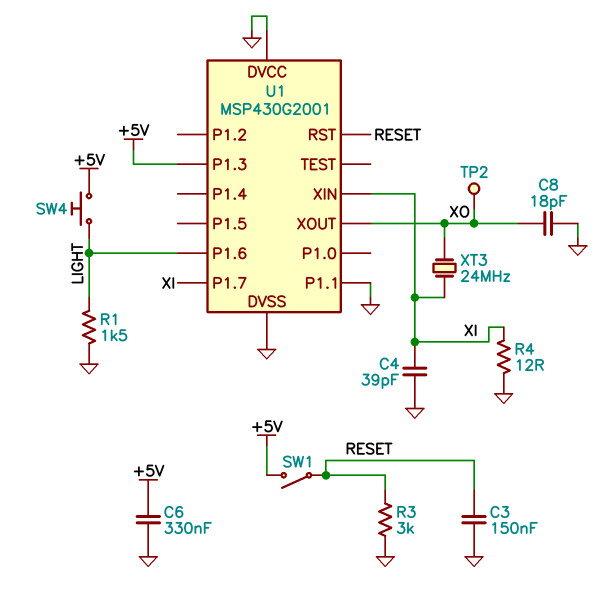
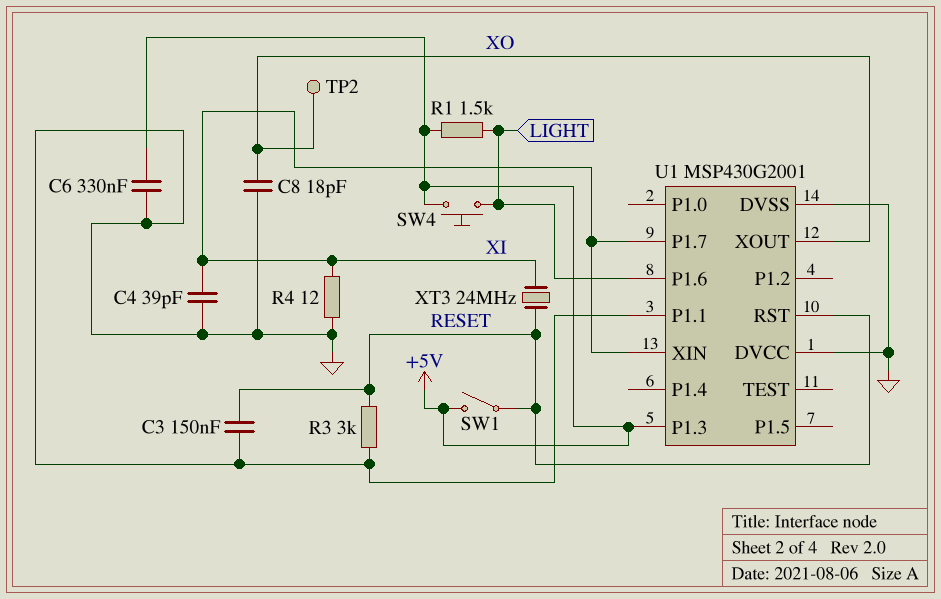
R1: 1.5k (GND, LIGHT) -> 1.5k (+5V, LIGHT)
XT3: 24MHz (XI, XO) -> 24MHz (RESET, XI)

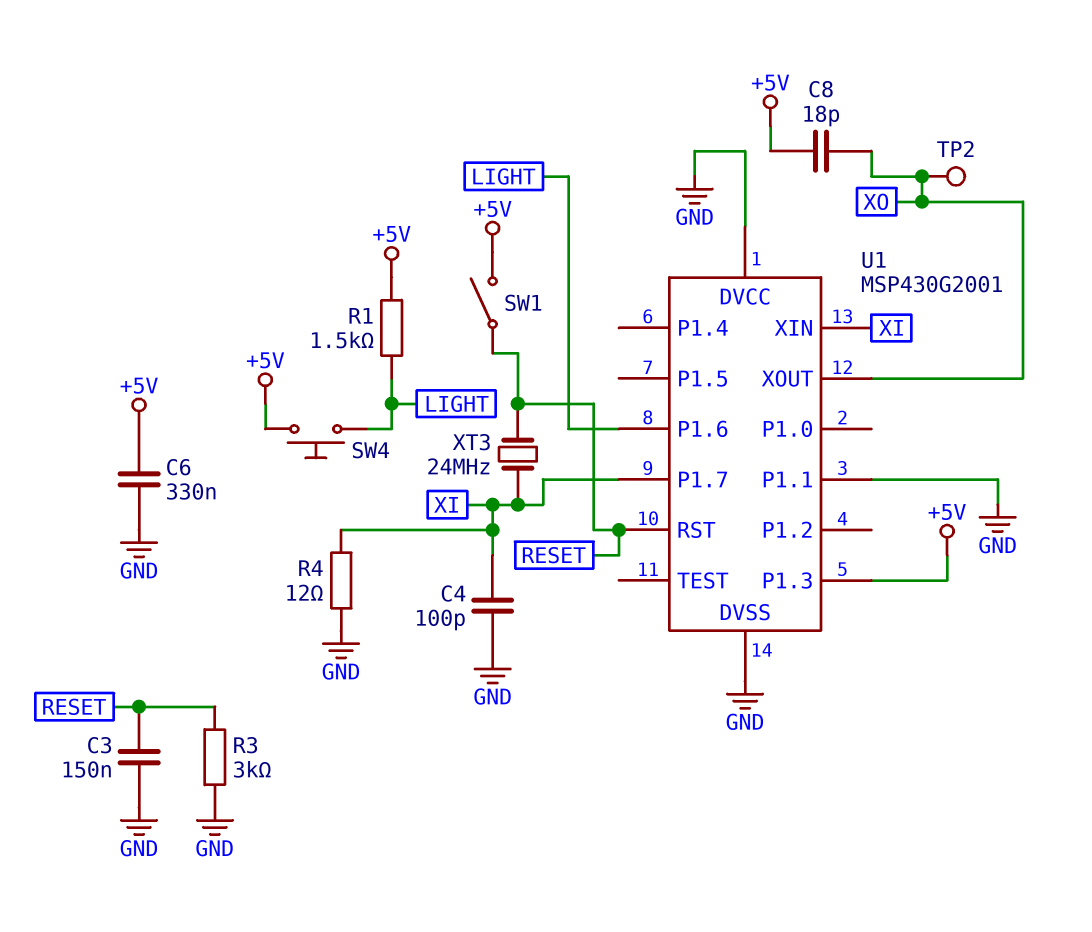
C4: 39pF (GND, XI) -> 100pF (GND, XI)
C8: 18pF (GND, XO) -> 18pF (+5V, XO)

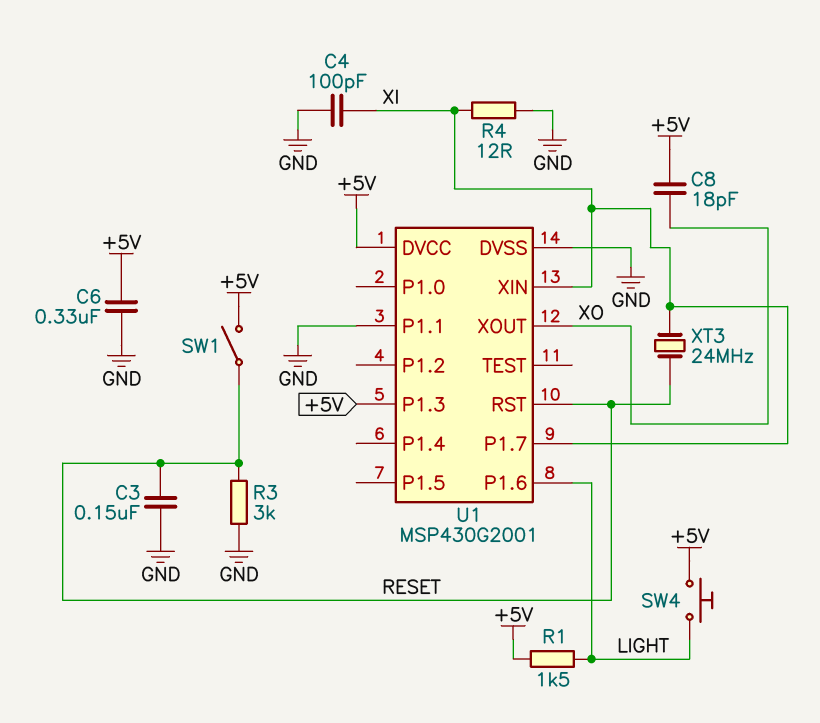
TP2: test point (XO) -> none
U1 pin DVCC: GND -> +5V

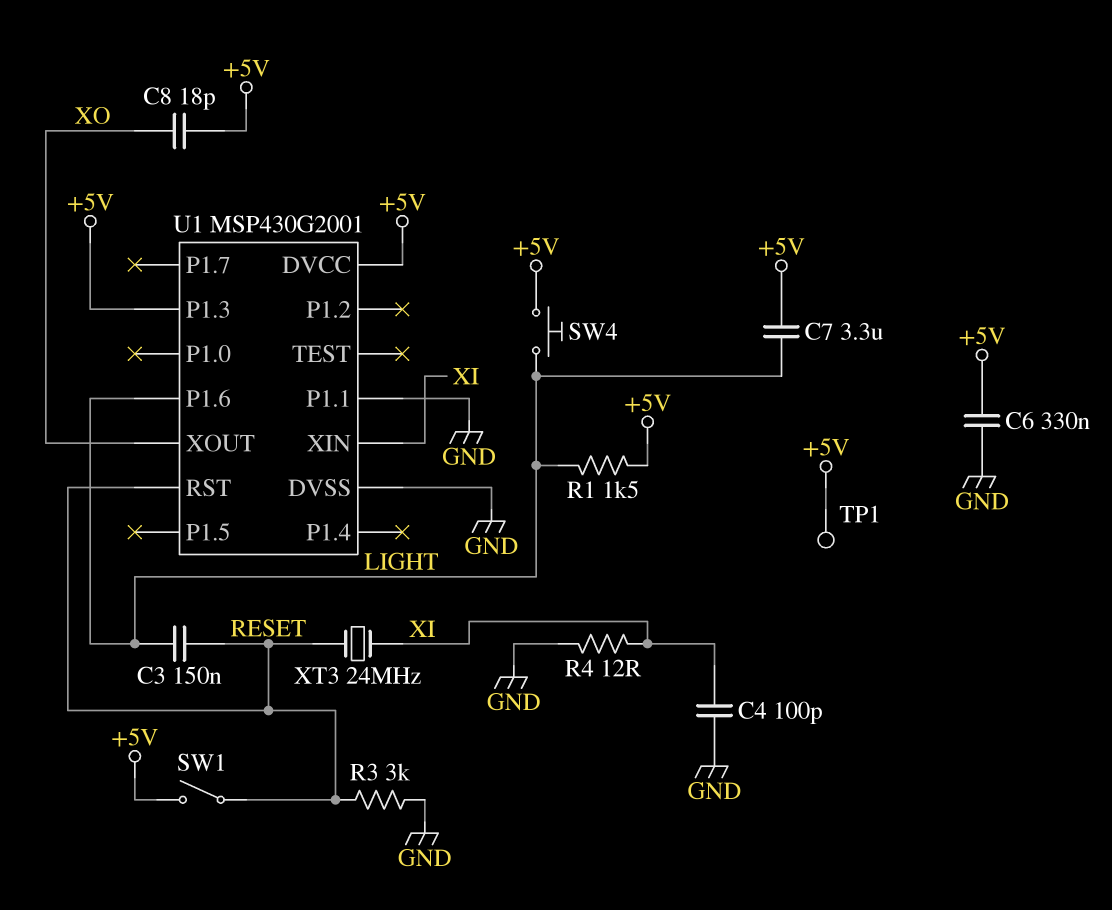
C3: 150nF (GND, RESET) -> 150nF (LIGHT, RESET)
C7: none -> 3.3uF (+5V, LIGHT)
TP1: none -> test point (+5V)
U1 pin P1.7: XI -> none

